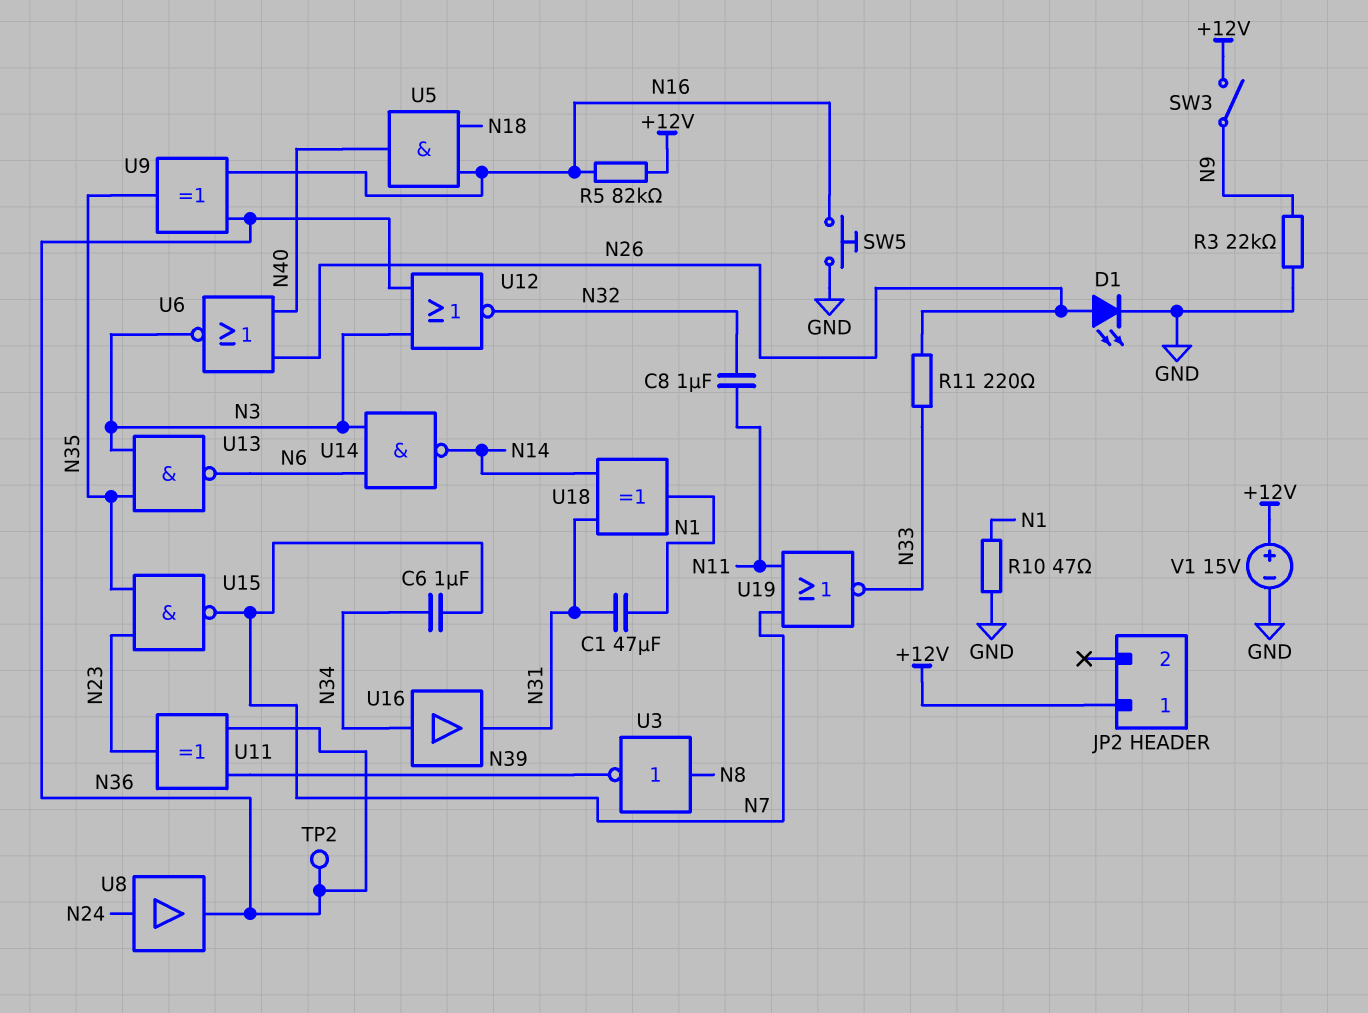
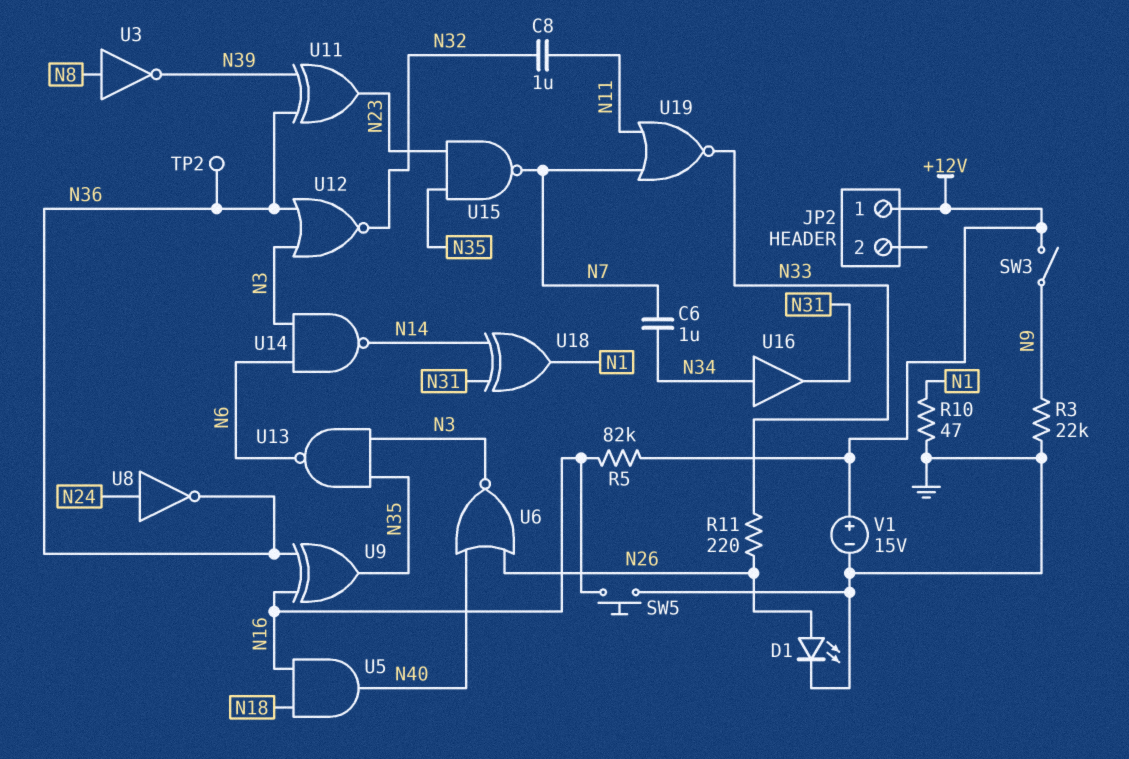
C1: 47uF (N1, N31) -> none
U8: buffer (in N24, out N36) -> NOT (in N24, out N36)

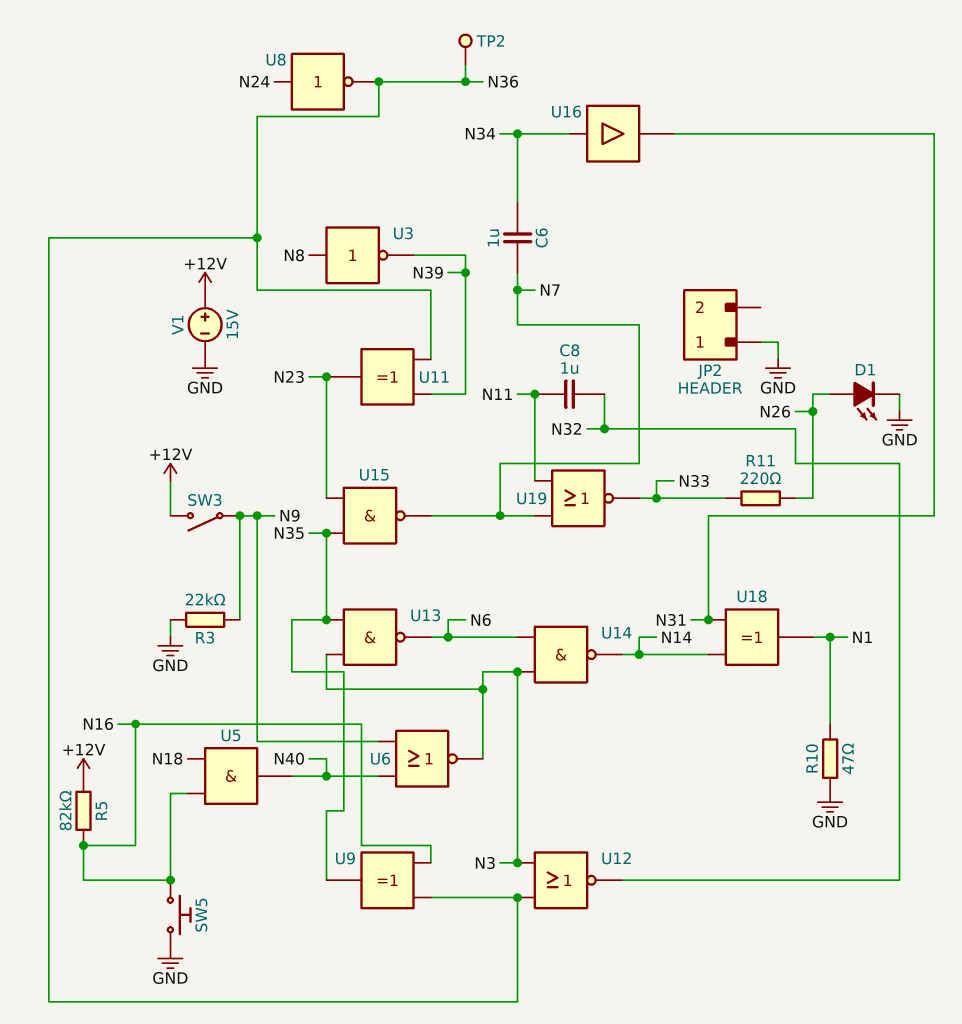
JP2 pin 1: +12V -> GND
U6: NOR (in N26, in N40, out N3) -> NOR (in N9, in N40, out N3)

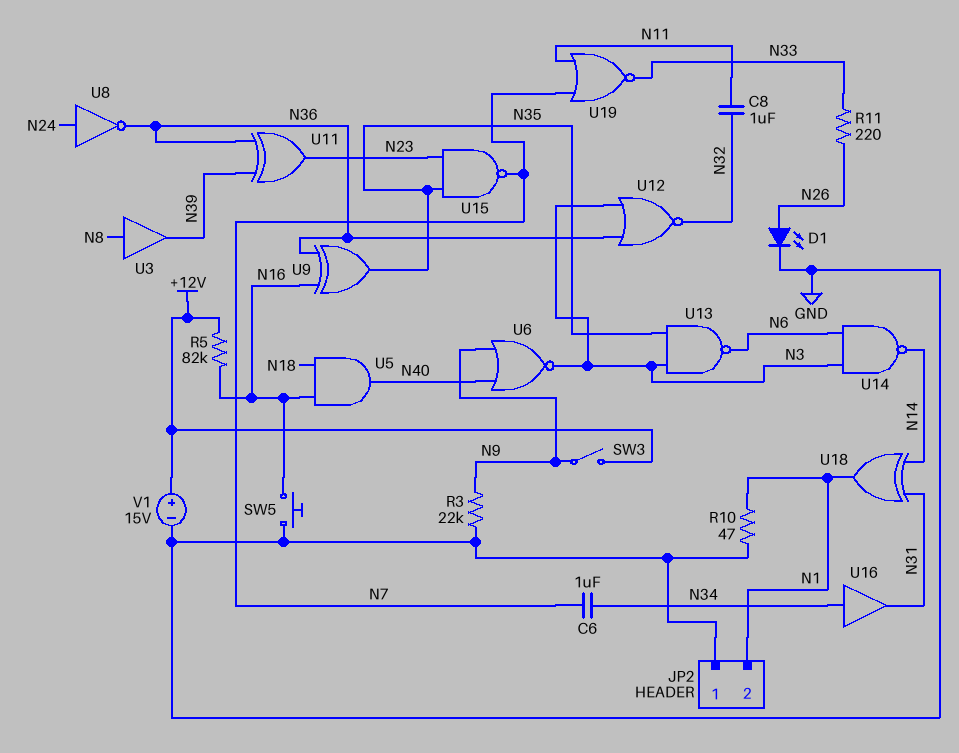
JP2 pin 2: none -> N1
TP2: test point (N36) -> none
U3: NOT (in N8, out N39) -> buffer (in N8, out N39)

